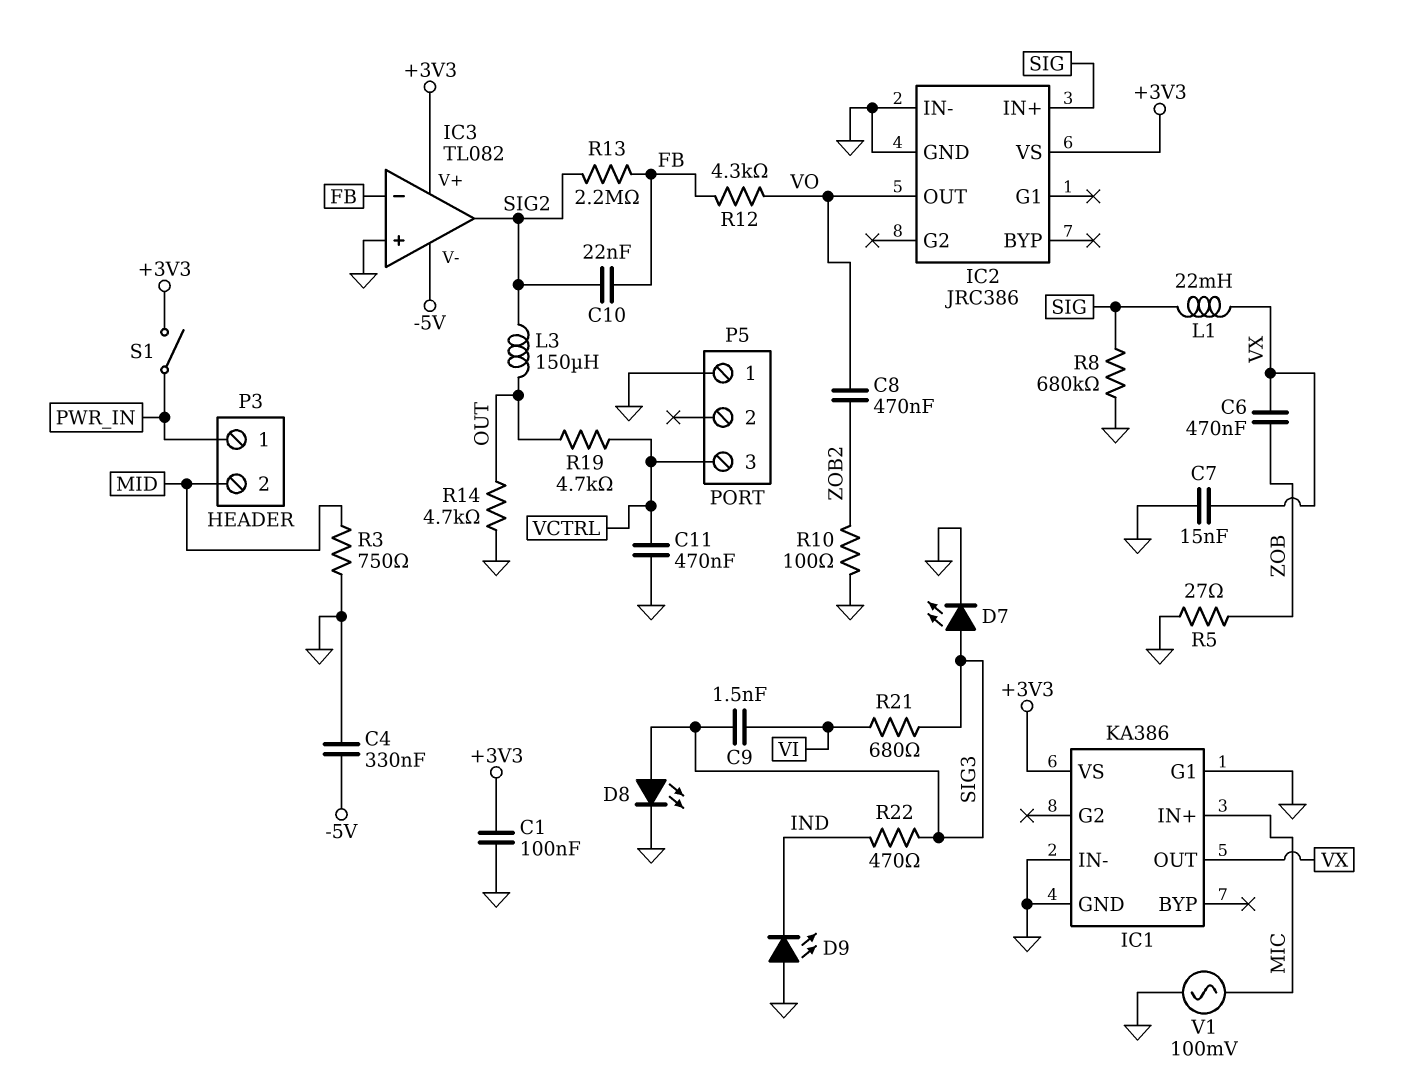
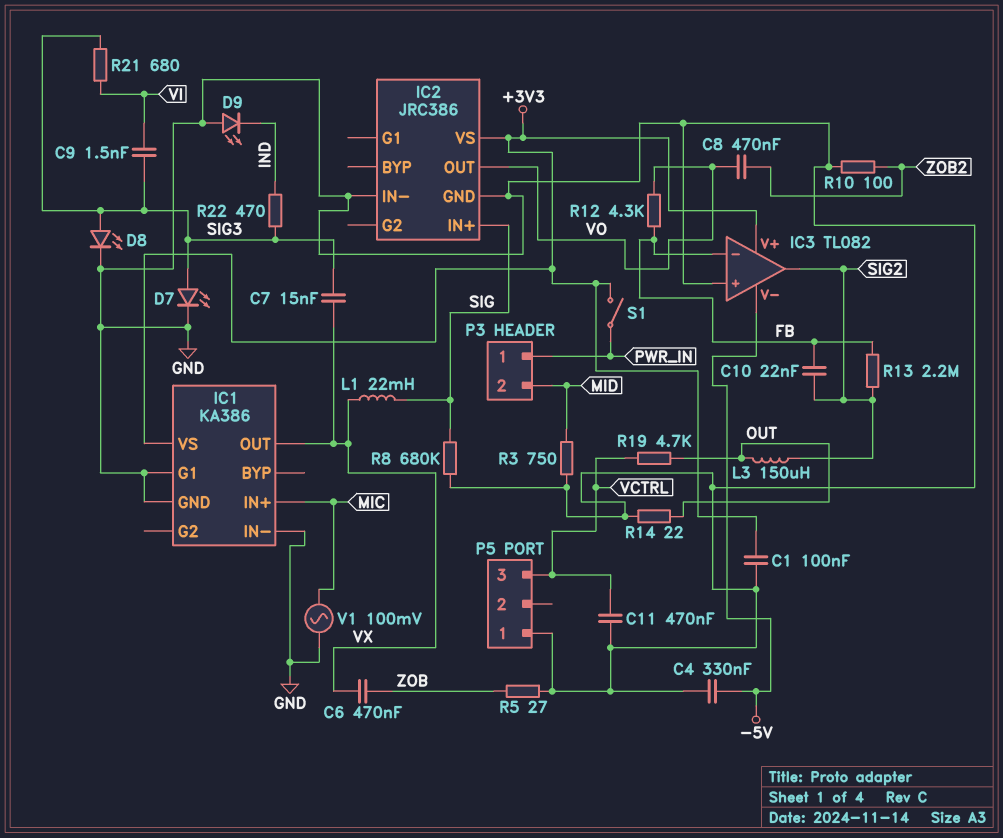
C7: 15nF (GND, VX) -> 15nF (SIG3, VX)
R14: 4.7k (GND, OUT) -> 22 (GND, OUT)

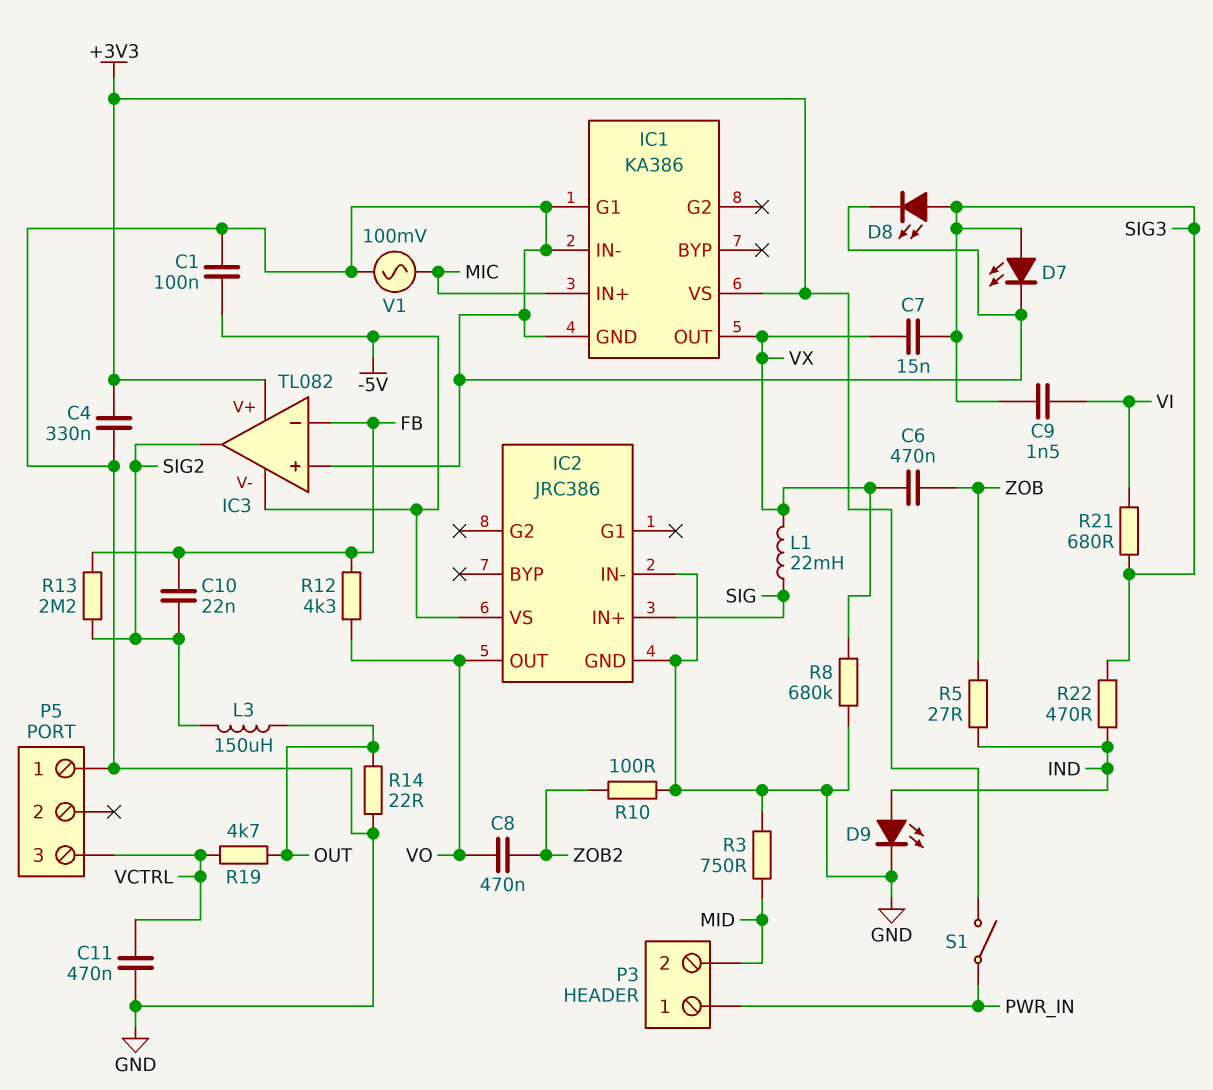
C1: 100nF (+3V3, GND) -> 100nF (-5V, GND)
C4: 330nF (-5V, GND) -> 330nF (+3V3, GND)
D9: LED (A GND, K IND) -> LED (A IND, K GND)
IC2 pin VS: +3V3 -> -5V
R5: 27 (GND, ZOB) -> 27 (IND, ZOB)
R8: 680k (GND, SIG) -> 680k (GND, VX)

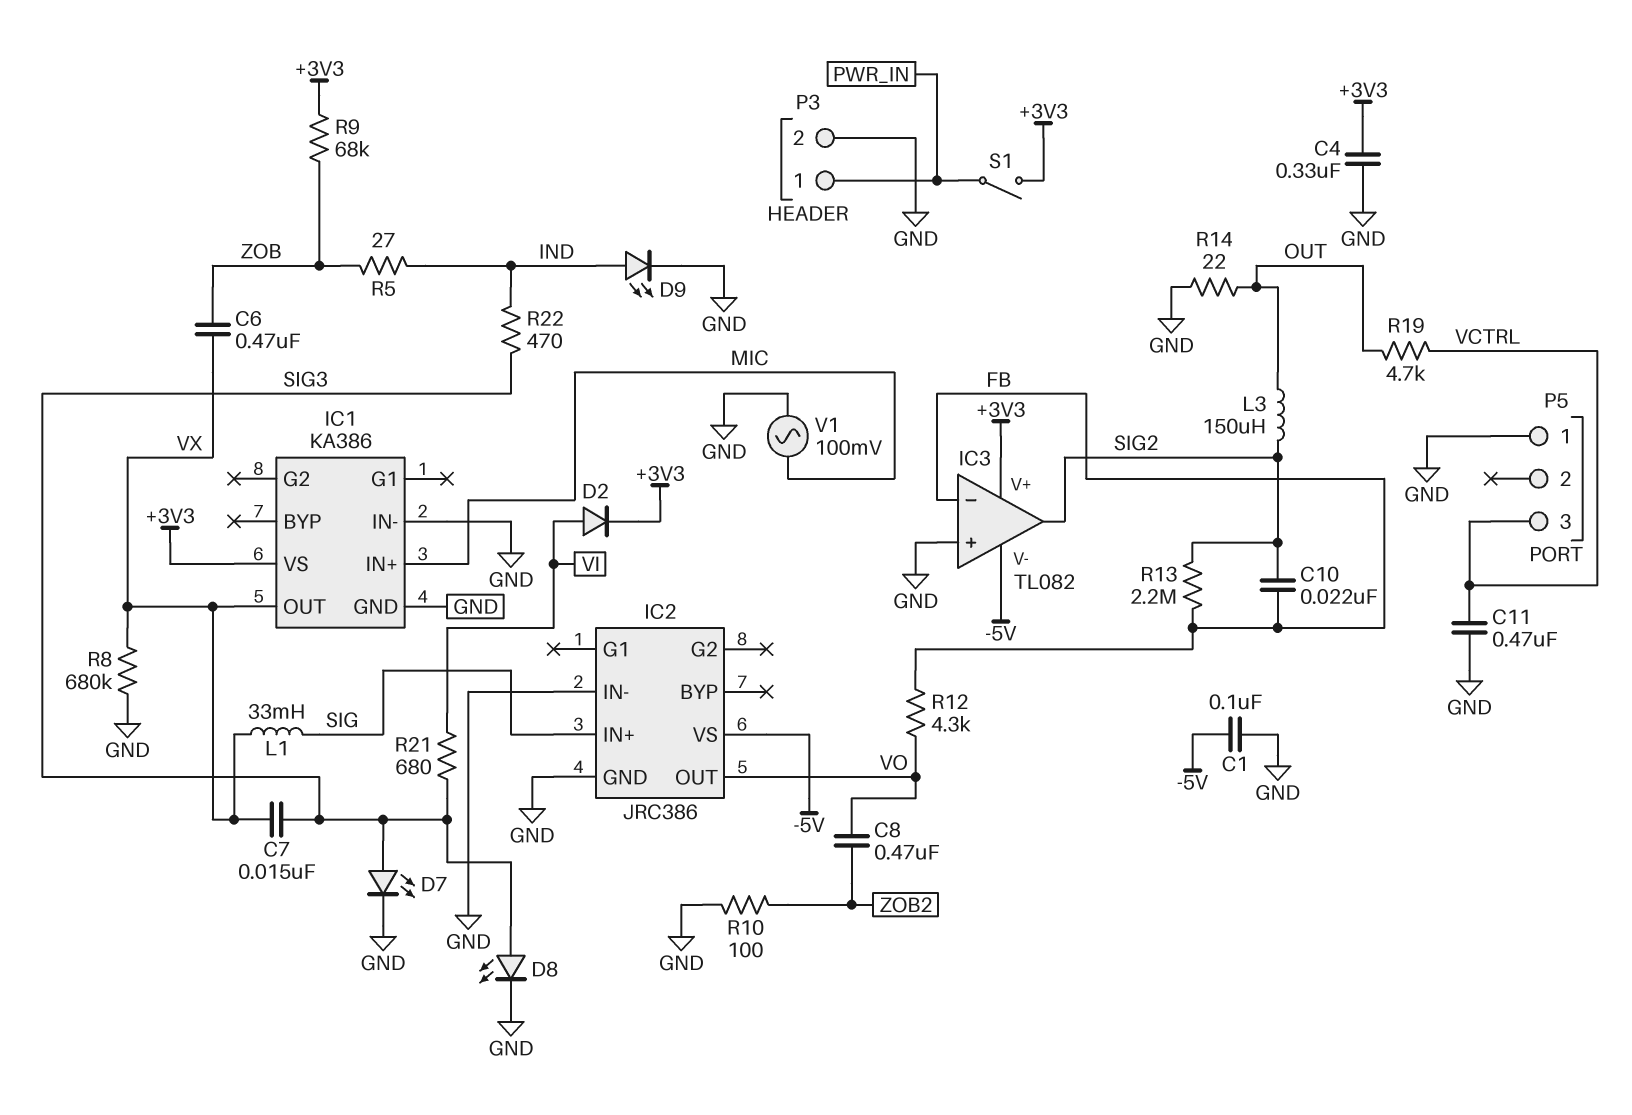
C9: 1.5nF (SIG3, VI) -> none
D2: none -> diode (A VI, K +3V3)
IC1 pin G1: GND -> none
L1: 22mH (SIG, VX) -> 33mH (SIG, VX)
P3 pin 2: MID -> GND
R3: 750 (GND, MID) -> none
R9: none -> 68k (+3V3, ZOB)

